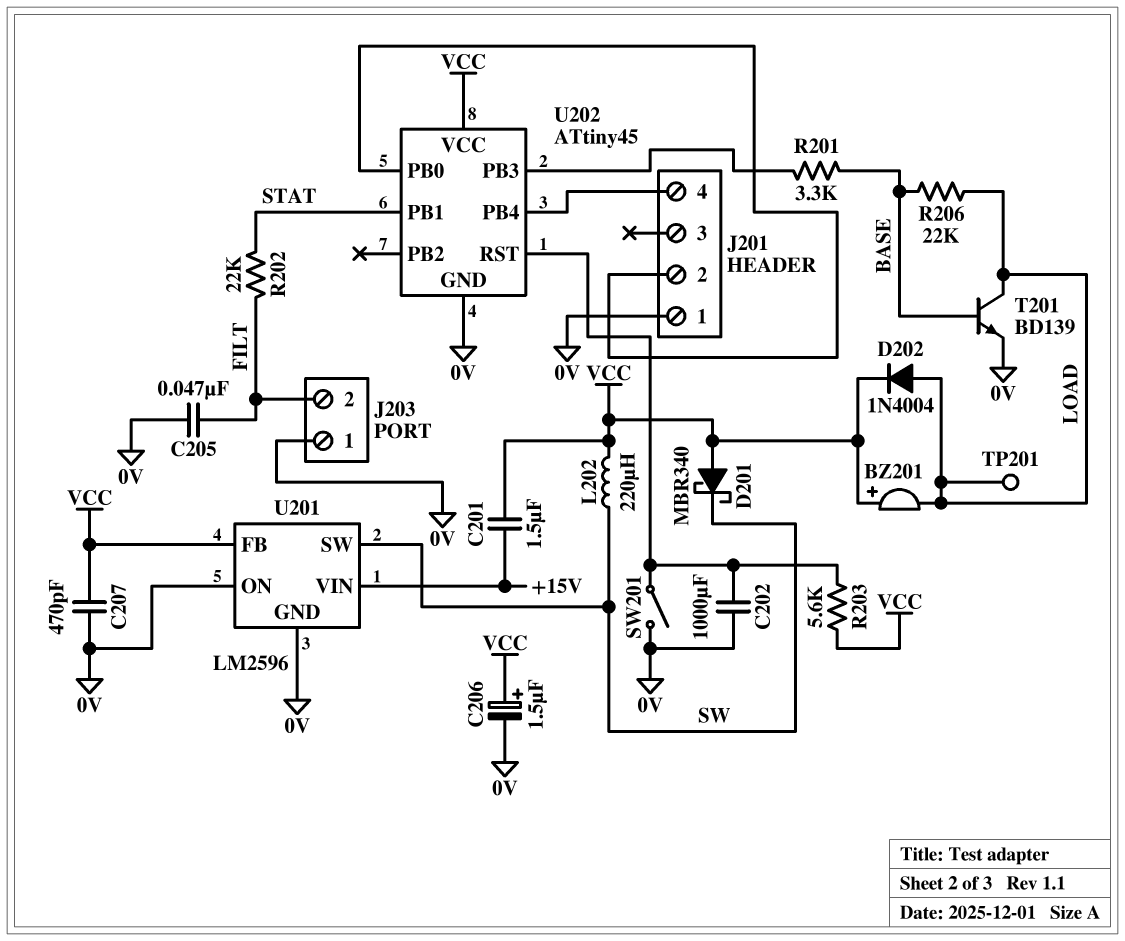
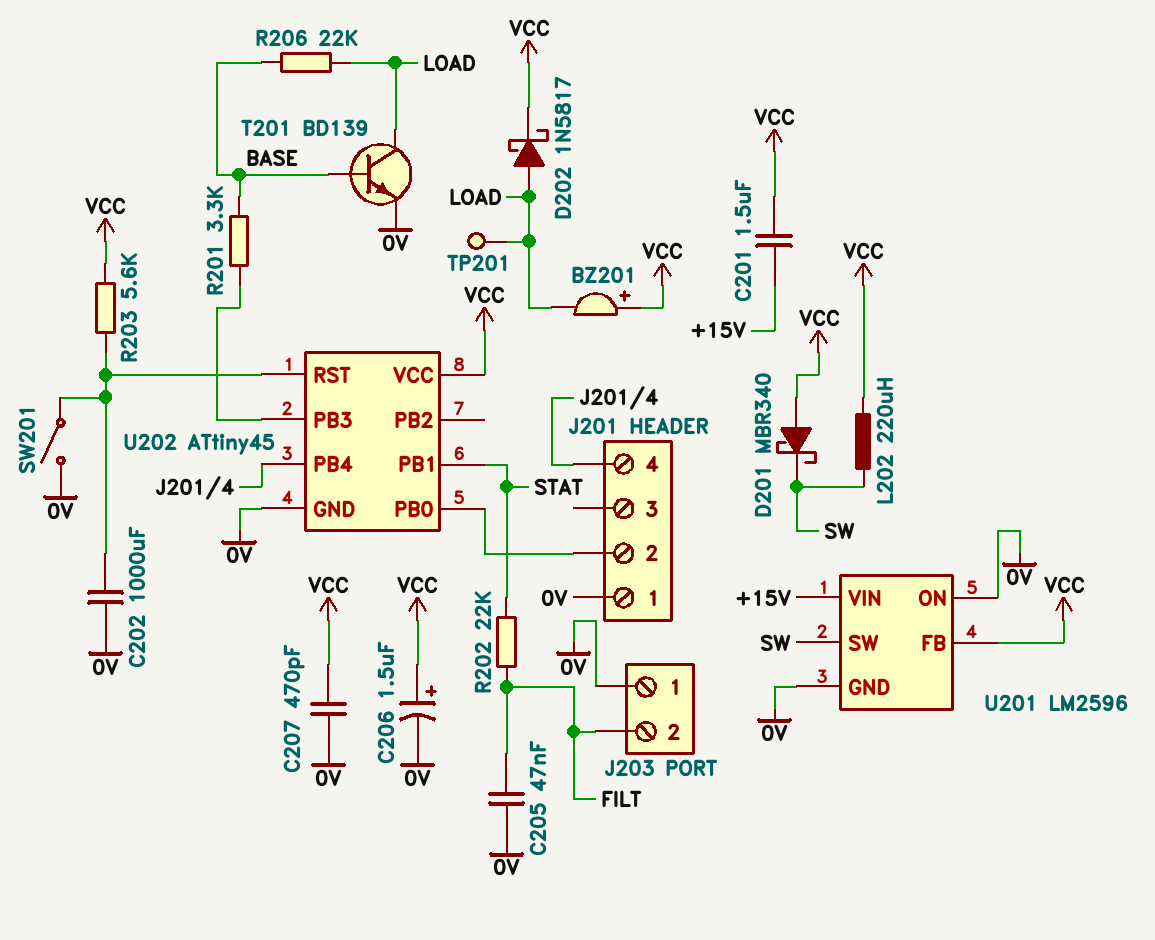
D202: diode 1N4004 (A LOAD, K VCC) -> schottky 1N5817 (A LOAD, K VCC)

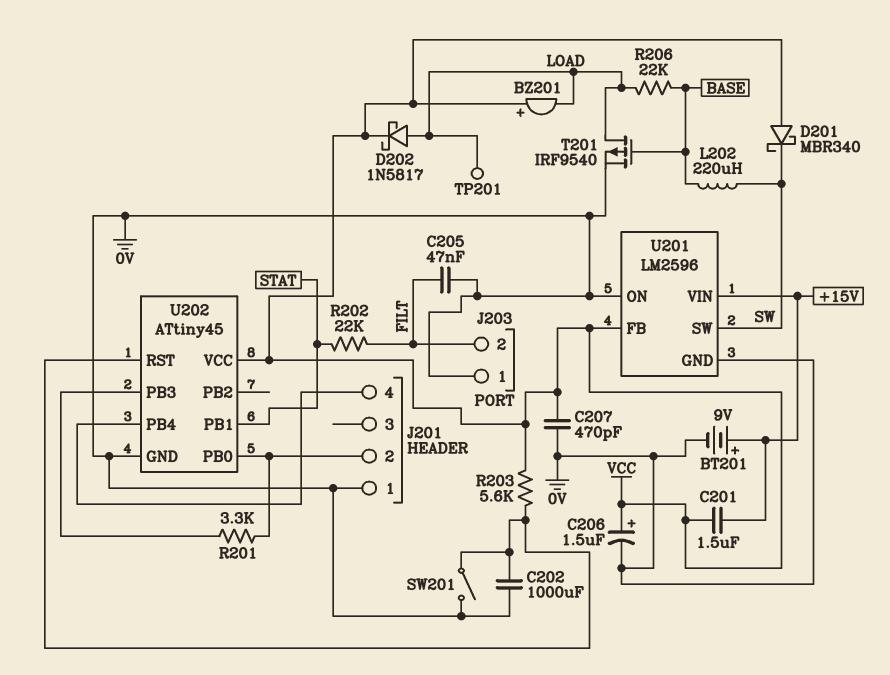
BT201: none -> 9V (plus +15V, minus 0V)
L202: 220uH (SW, VCC) -> 220uH (BASE, SW)
R201: 3.3k (BASE, U202/PB3) -> 3.3k (J201/2, U202/PB3)
T201: NPN BD139 (B BASE, C LOAD, E 0V) -> PMOS IRF9540 (G BASE, D LOAD, S 0V)

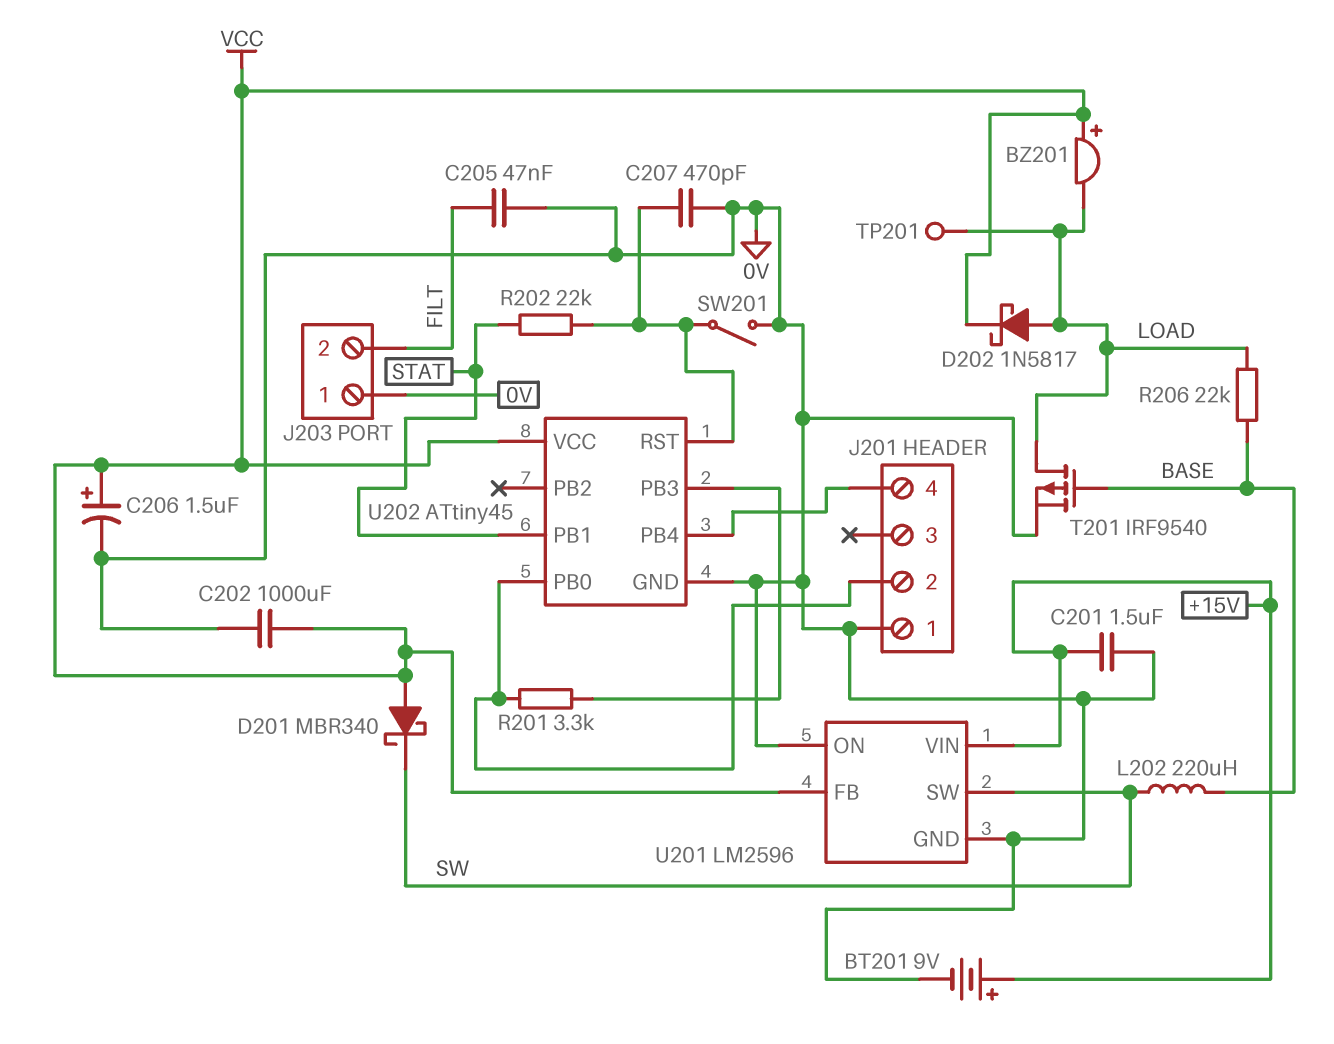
C201: 1.5uF (+15V, VCC) -> 1.5uF (+15V, 0V)
C202: 1000uF (0V, U202/RST) -> 1000uF (0V, VCC)
C207: 470pF (0V, VCC) -> 470pF (0V, U202/RST)
R202: 22k (FILT, STAT) -> 22k (STAT, U202/RST)
R203: 5.6k (U202/RST, VCC) -> none

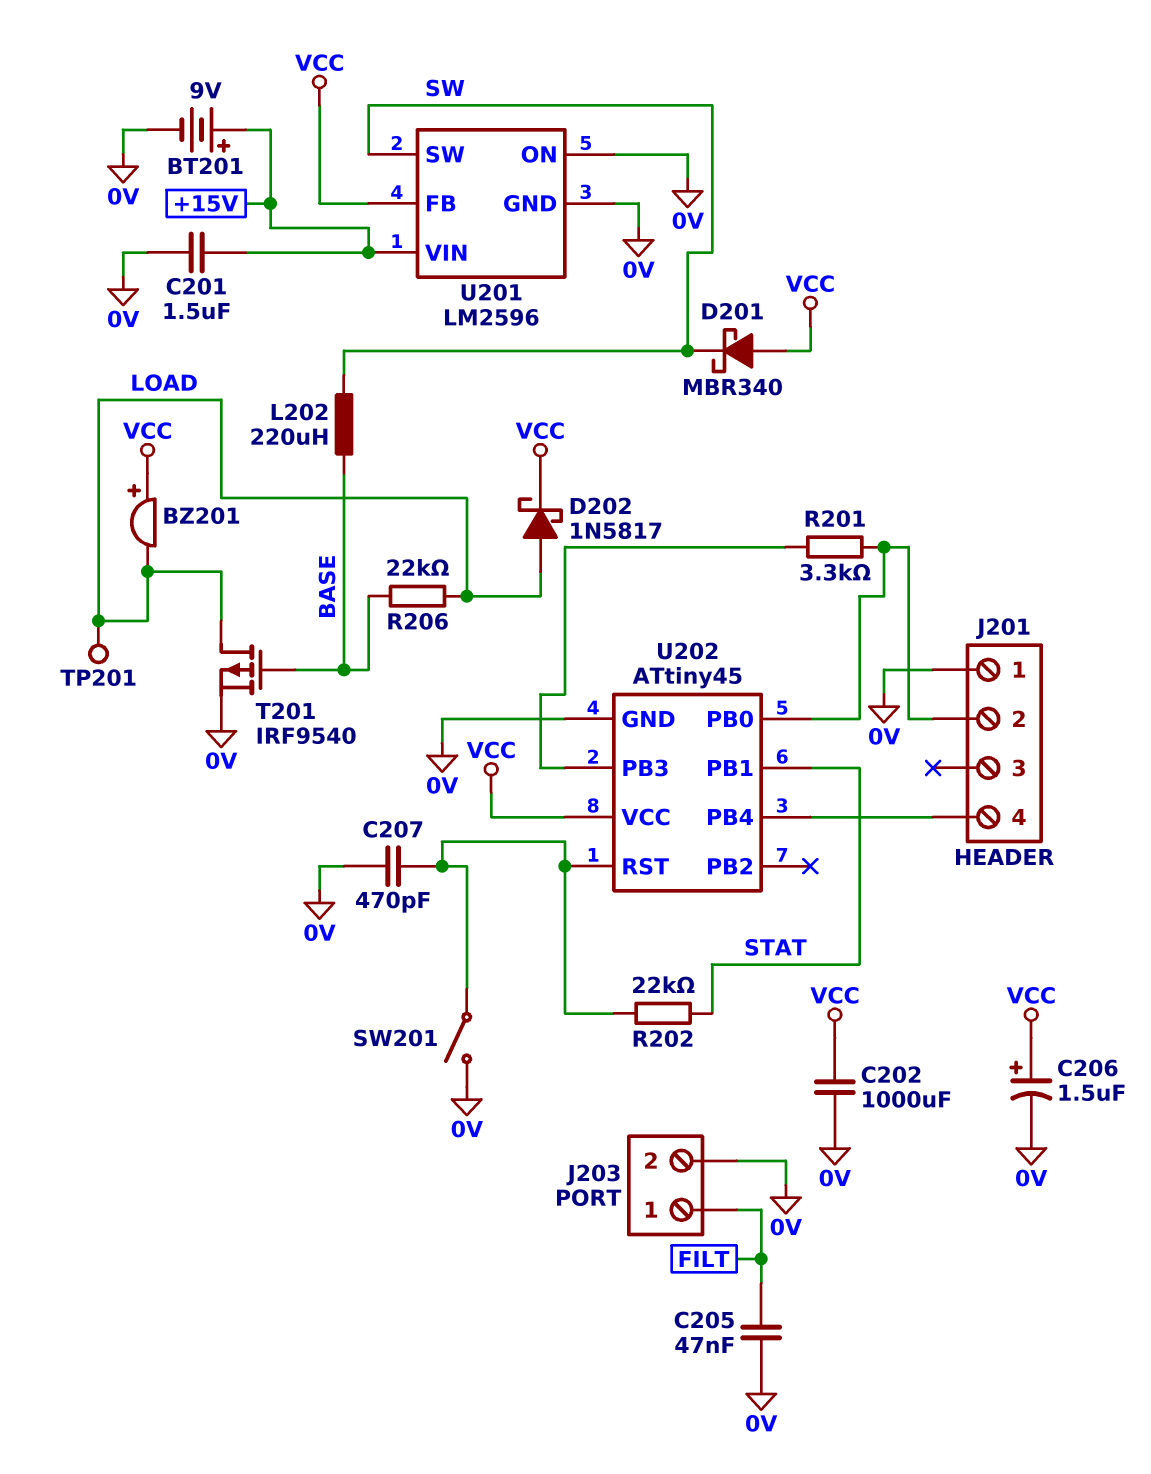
J203 pin 1: 0V -> FILT
J203 pin 2: FILT -> 0V

